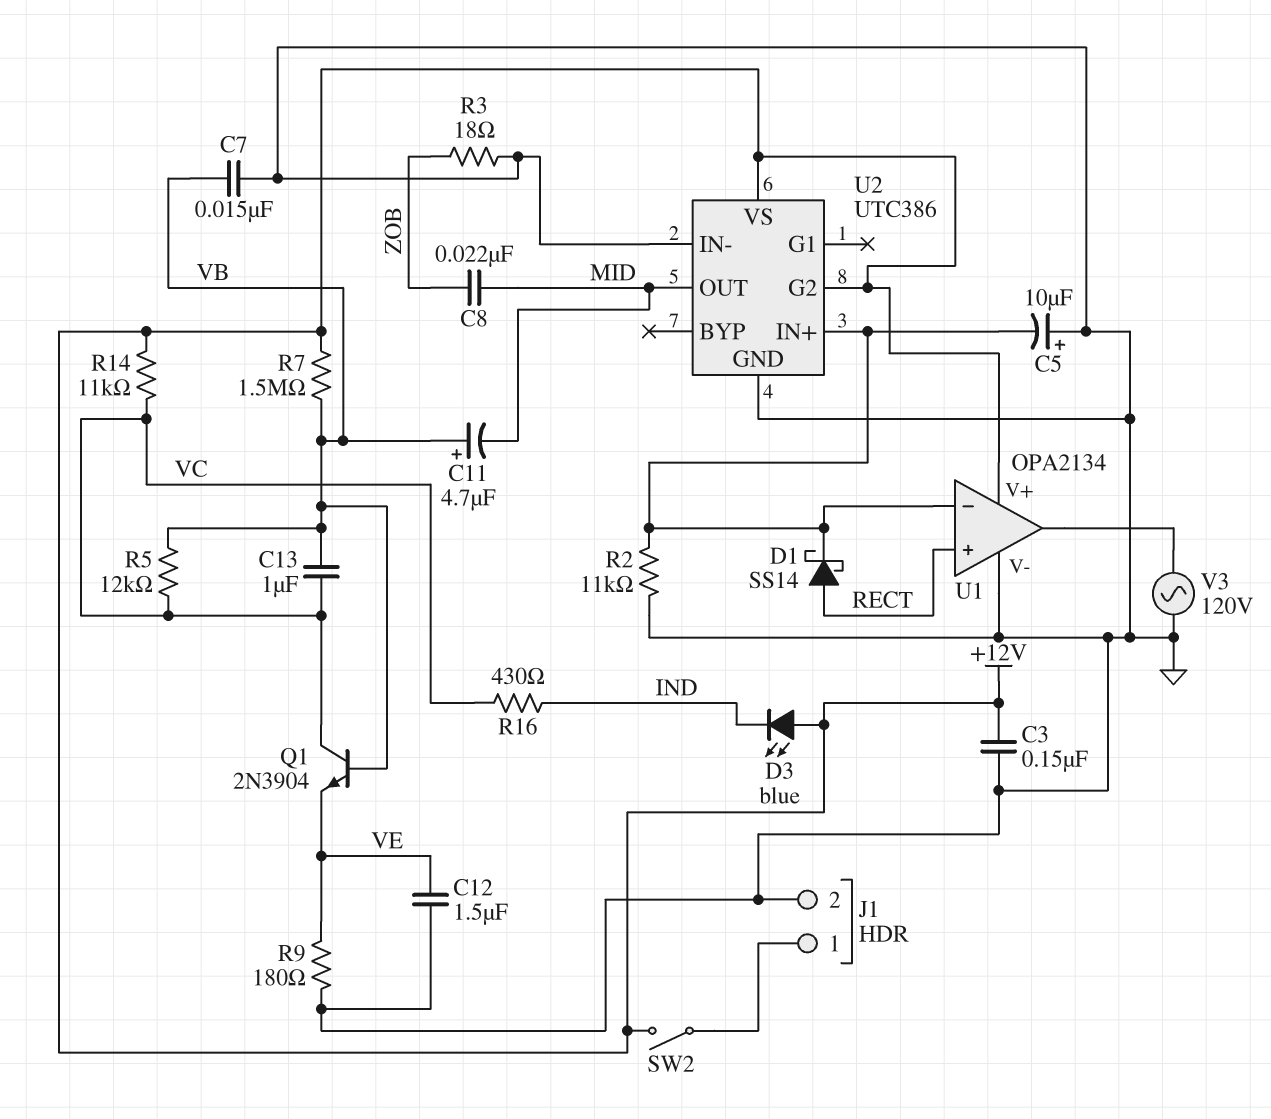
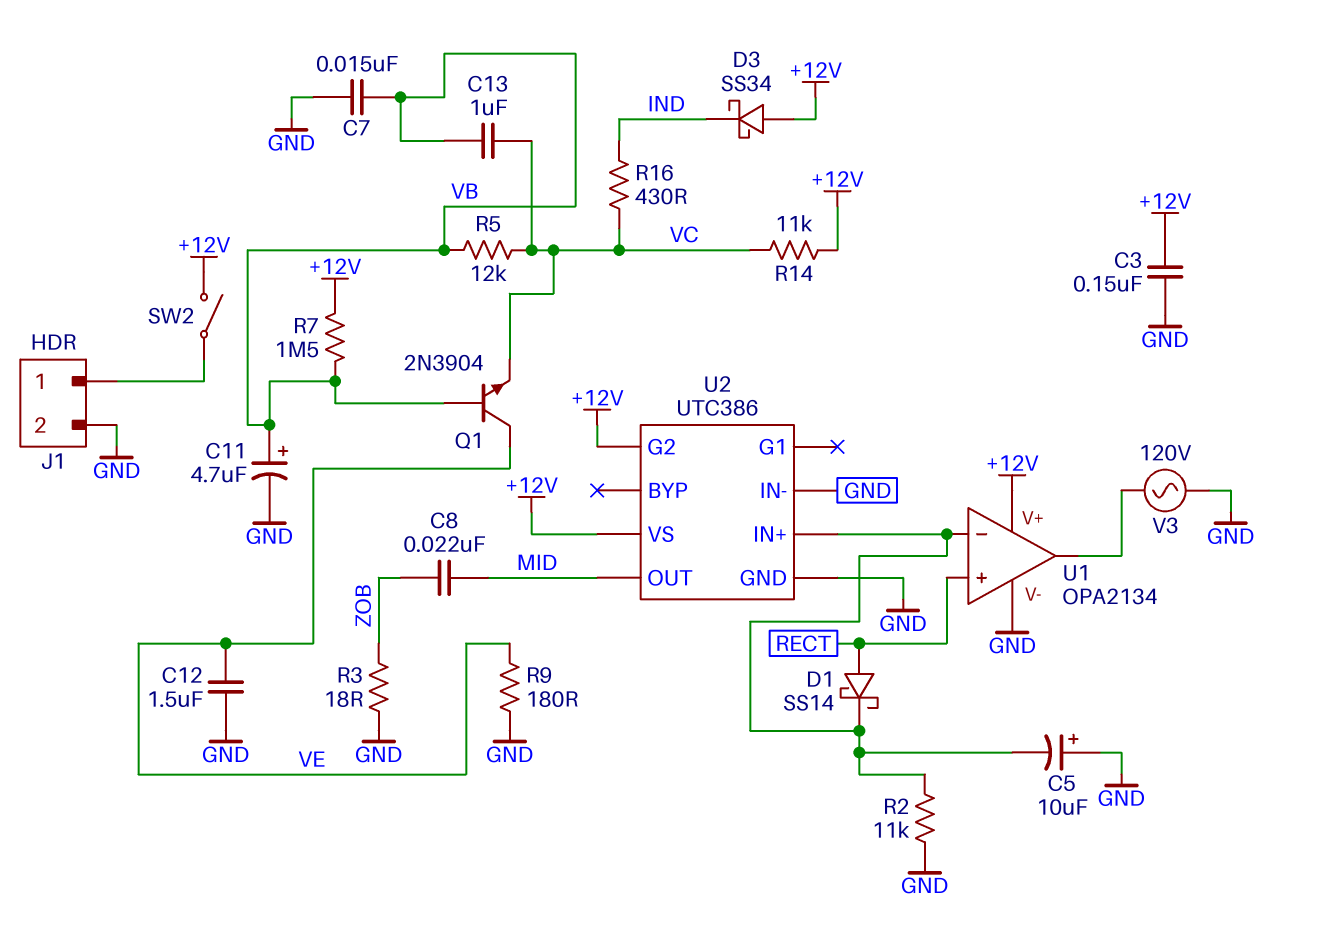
C11: 4.7uF (plus VB, minus MID) -> 4.7uF (plus VB, minus GND)
D3: LED blue (A +12V, K IND) -> schottky SS34 (A +12V, K IND)
Q1: NPN 2N3904 (B VB, C VC, E VE) -> NPN 2N3904 (B VB, C VE, E VC)

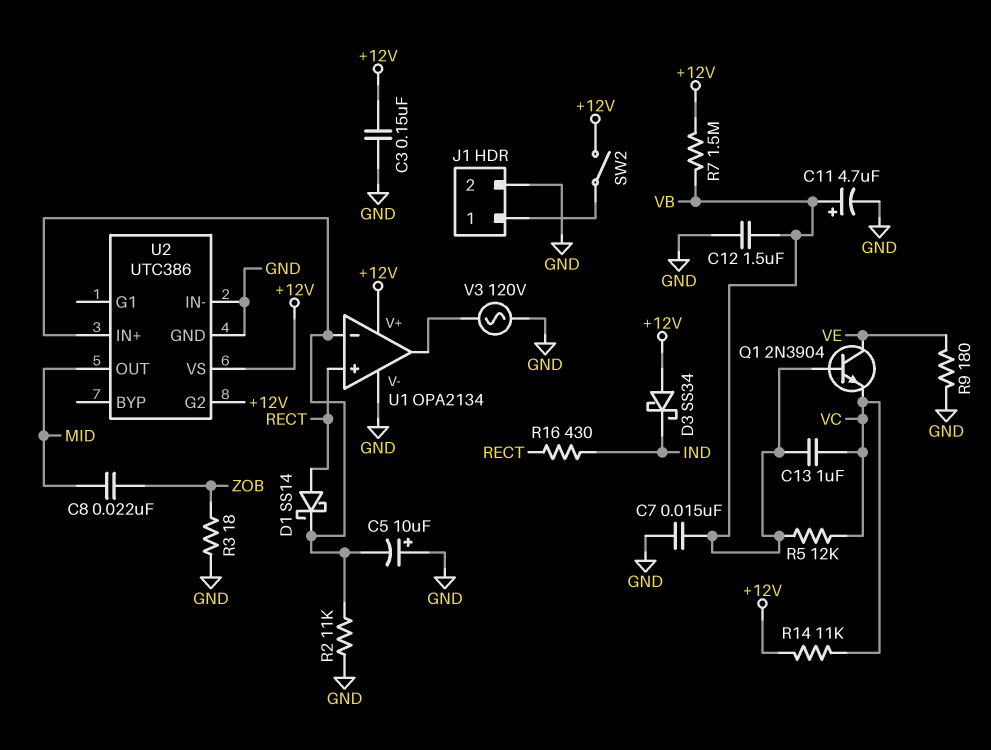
C12: 1.5uF (GND, VE) -> 1.5uF (GND, VB)
R16: 430 (IND, VC) -> 430 (IND, RECT)

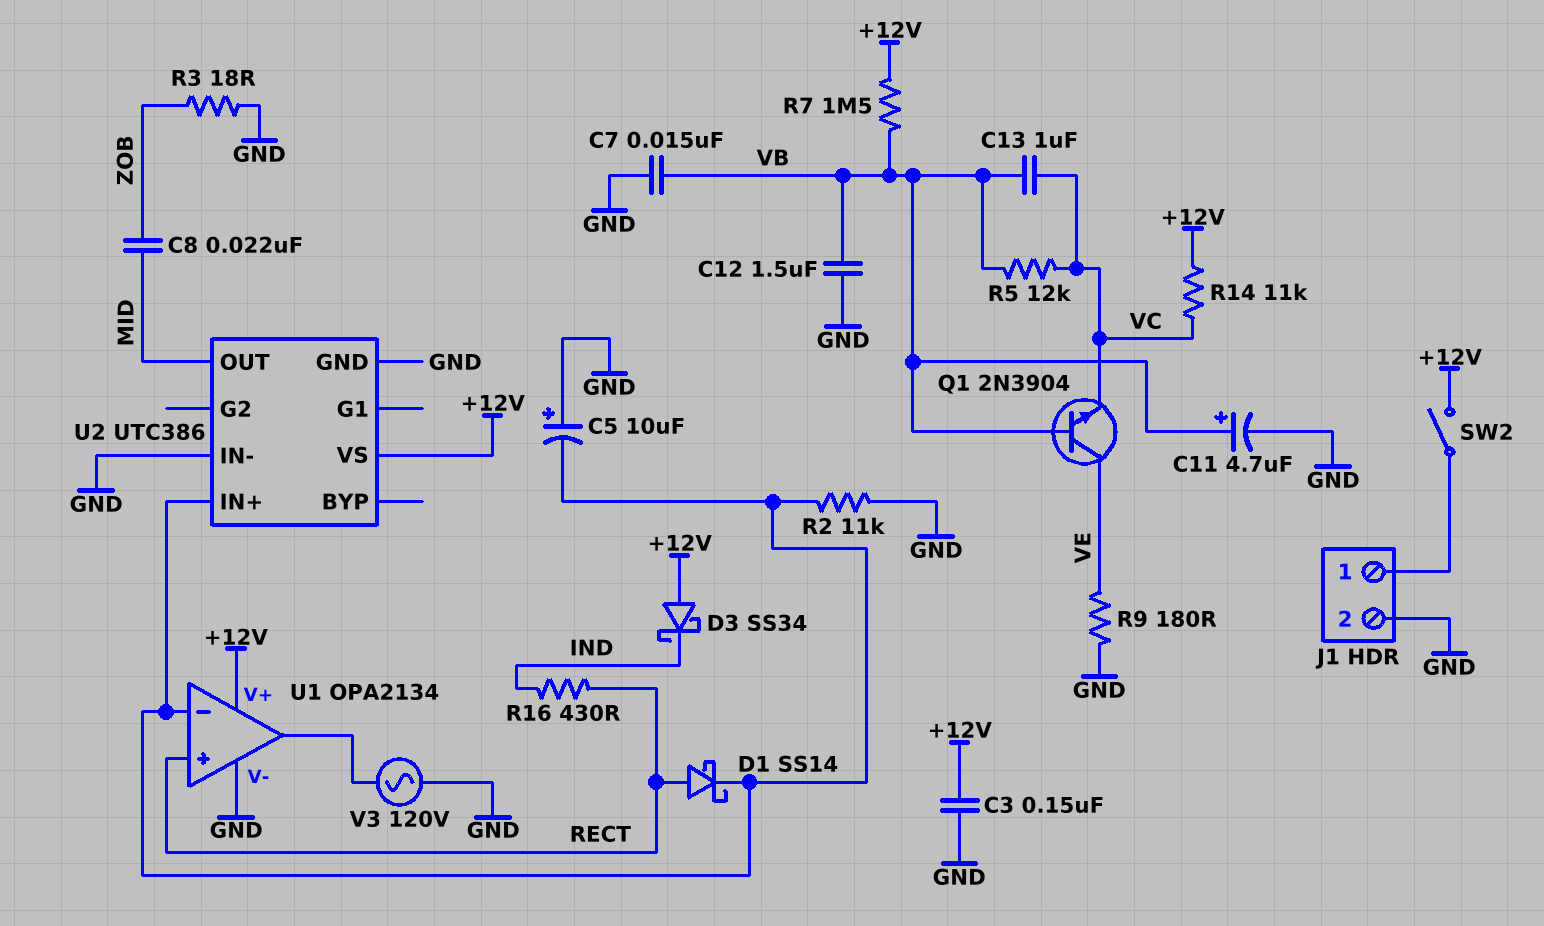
U2 pin G2: +12V -> none

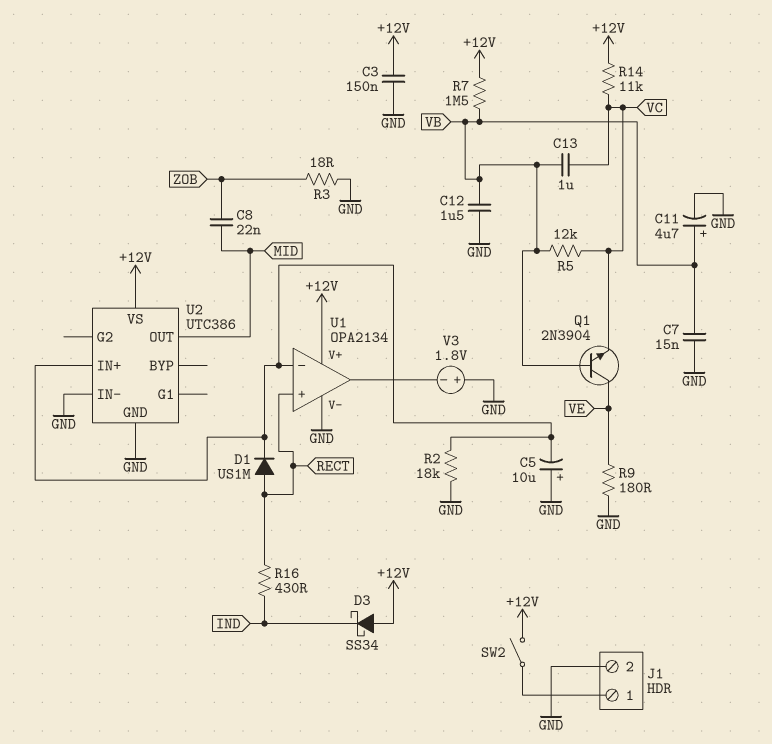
D1: schottky SS14 (A RECT, K U1/in-) -> diode US1M (A RECT, K U1/in-)
R2: 11k (GND, U1/in-) -> 18k (GND, U1/in-)
V3: AC 120V (GND, U1/out) -> 1.8V (plus GND, minus U1/out)

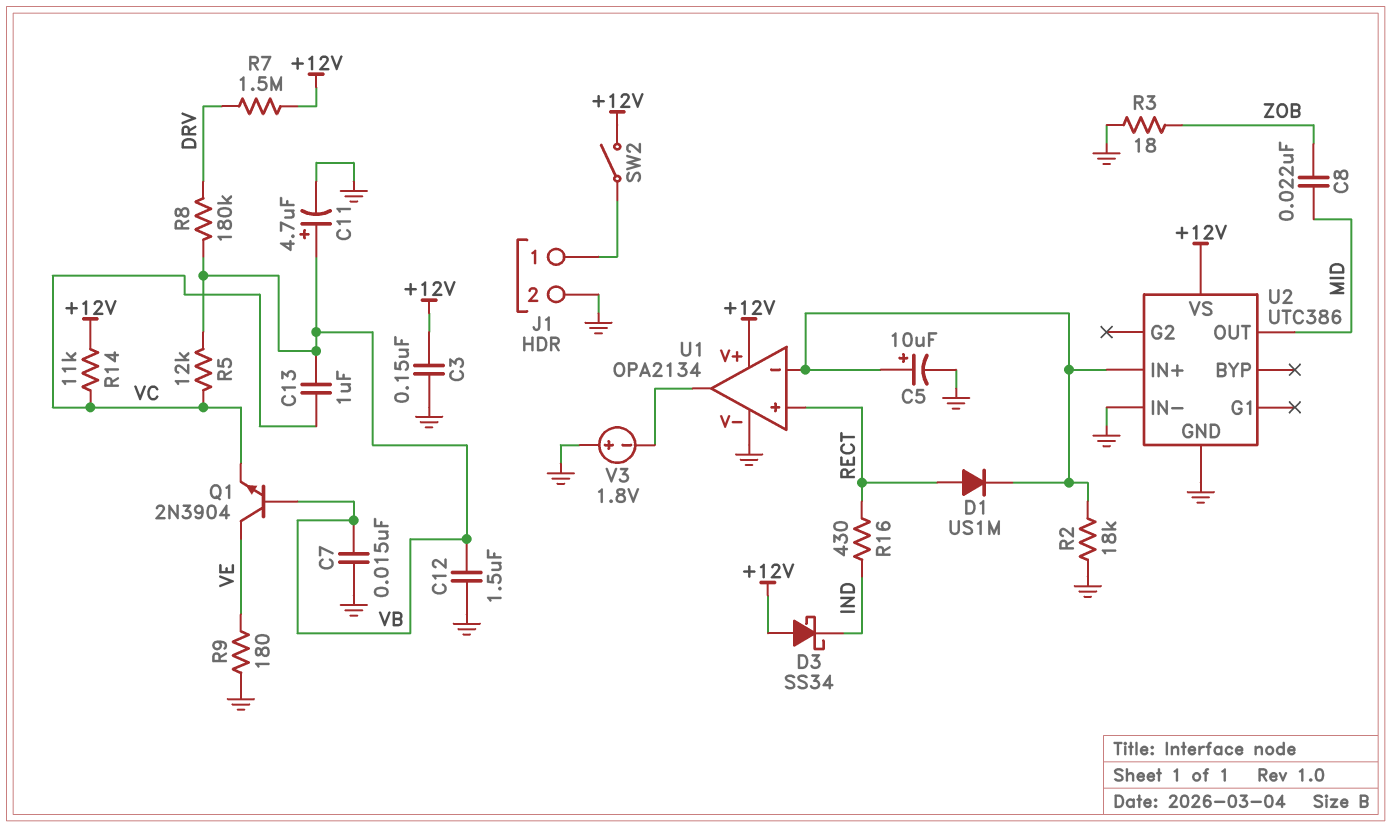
C5: 10uF (plus GND, minus U1/in-) -> 10uF (plus U1/in-, minus GND)
R7: 1.5M (+12V, VB) -> 1.5M (+12V, DRV)
R8: none -> 180k (DRV, VB)

